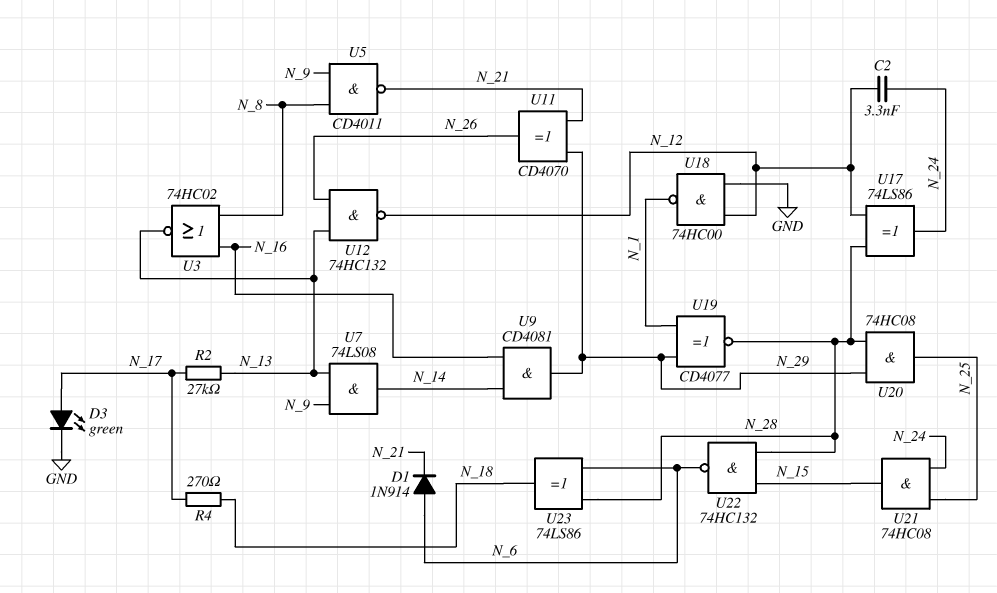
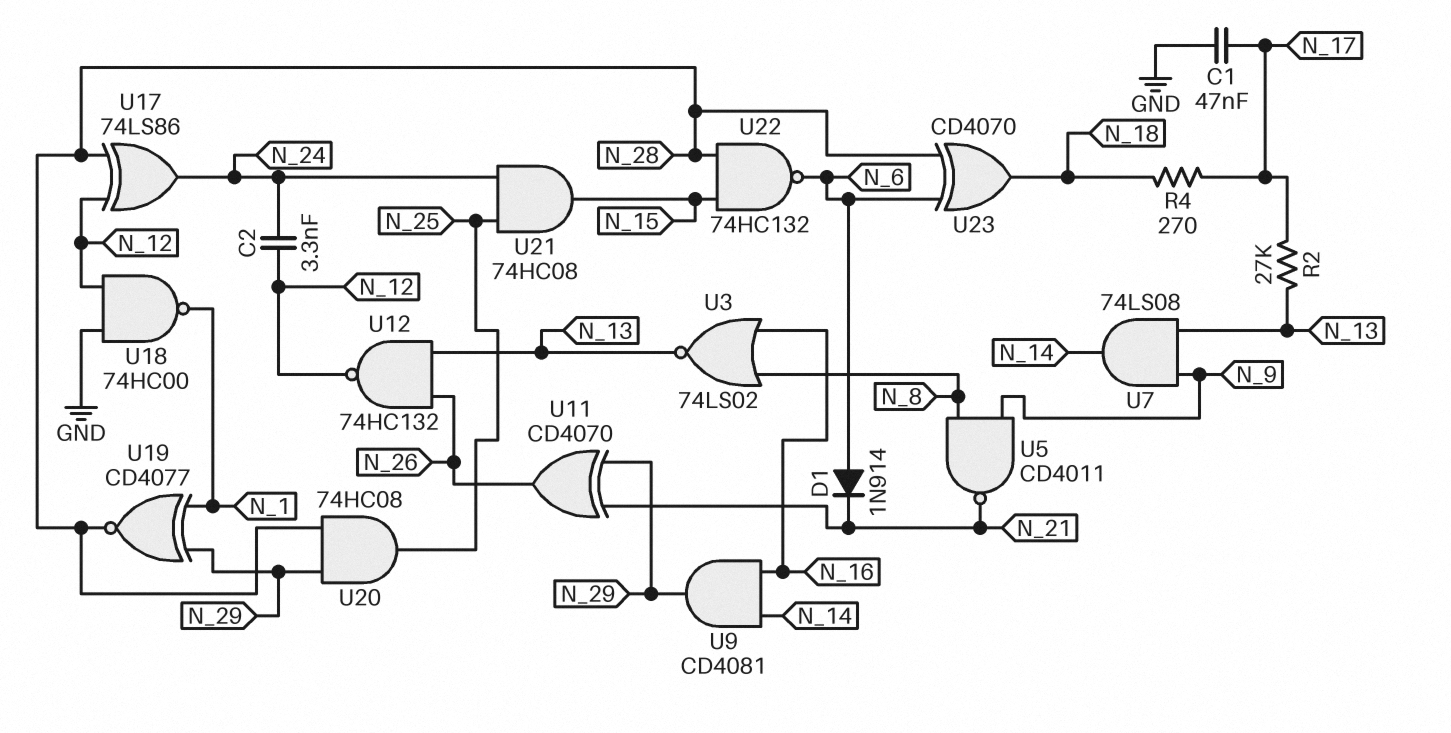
C1: none -> 47nF (GND, N_17)
D3: LED green (A N_17, K GND) -> none
U3: NOR 74HC02 (in N_8, in N_16, out N_13) -> NOR 74LS02 (in N_8, in N_16, out N_13)
U23: XOR 74LS86 (in N_6, in N_28, out N_18) -> XOR CD4070 (in N_6, in N_28, out N_18)

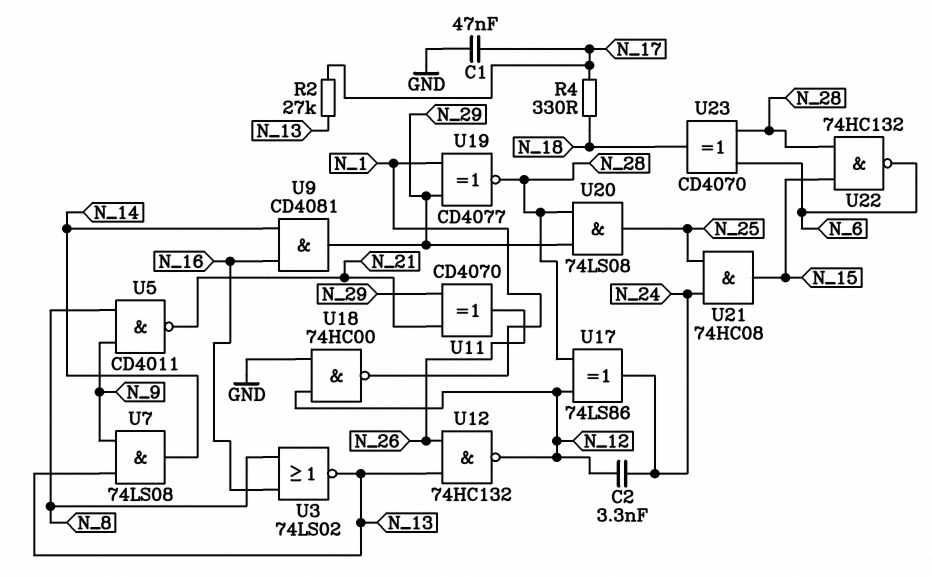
D1: diode 1N914 (A N_6, K N_21) -> none
R4: 270 (N_17, N_18) -> 330 (N_17, N_18)
U20: AND 74HC08 (in N_28, in N_29, out N_25) -> AND 74LS08 (in N_28, in N_29, out N_25)

